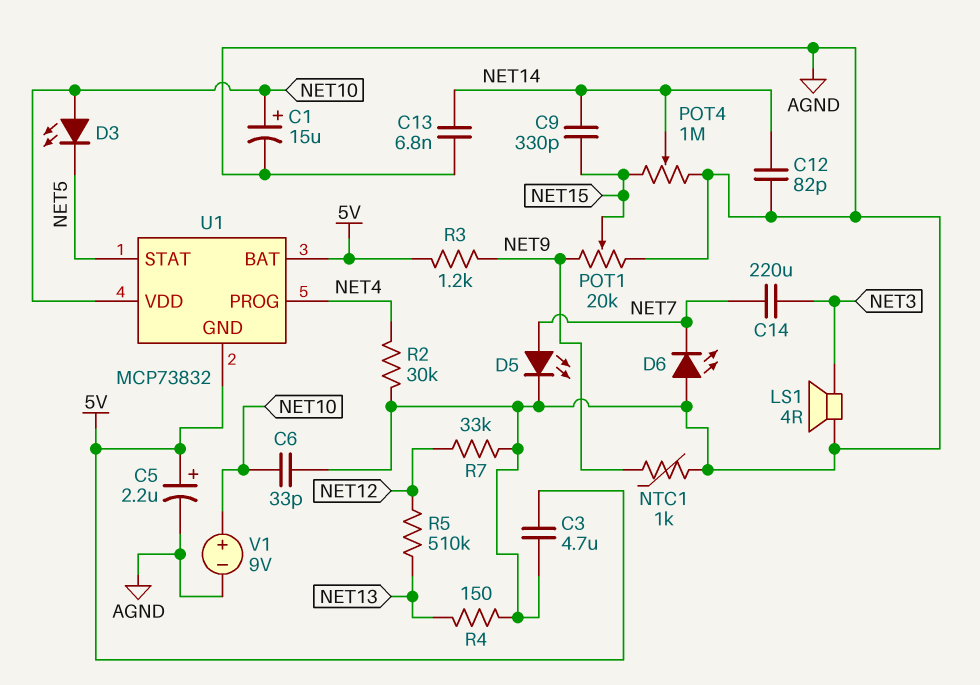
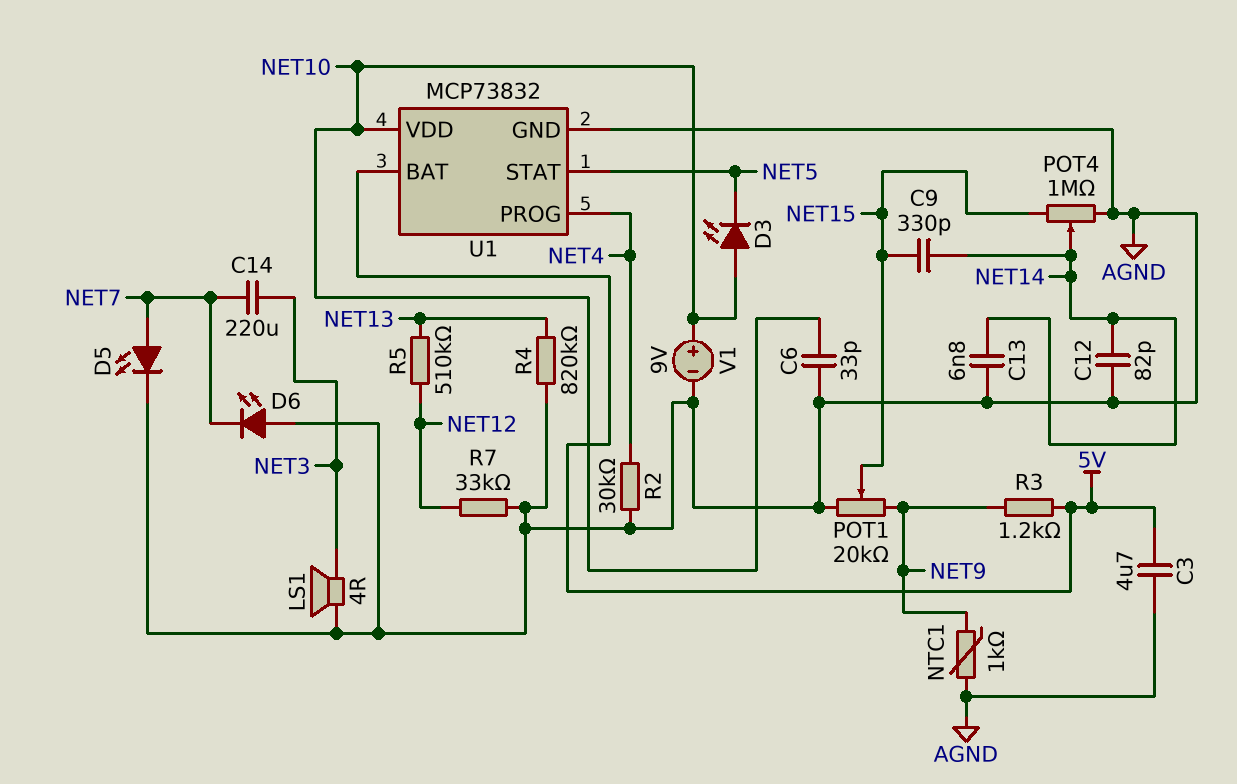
C1: 15uF (plus NET10, minus AGND) -> none
C5: 2.2uF (plus 5V, minus AGND) -> none
R4: 150 (AGND, NET13) -> 820k (AGND, NET13)
U1 pin GND: 5V -> AGND

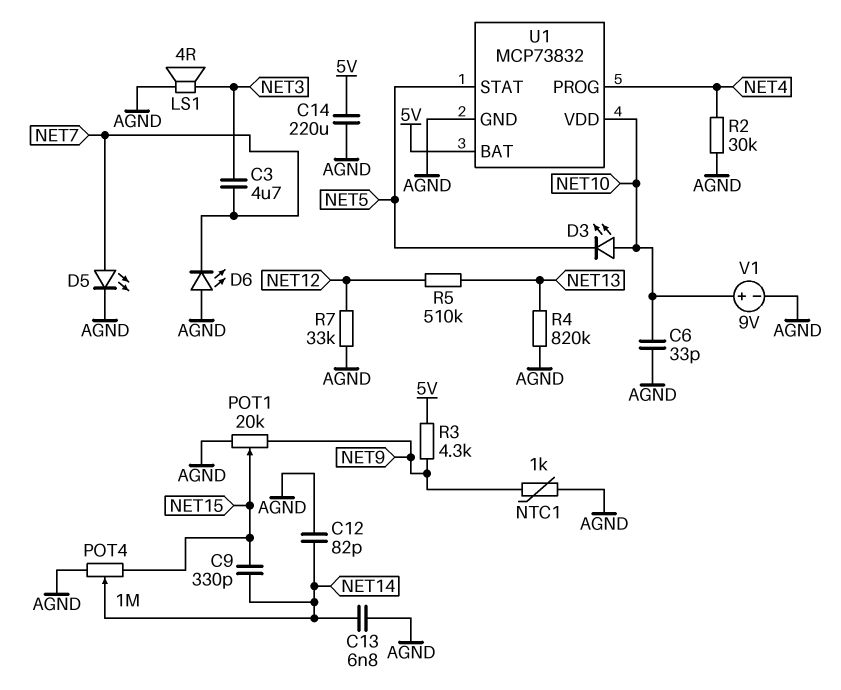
C3: 4.7uF (5V, AGND) -> 4.7uF (NET3, NET7)
C14: 220uF (NET3, NET7) -> 220uF (5V, AGND)
R3: 1.2k (5V, NET9) -> 4.3k (5V, NET9)

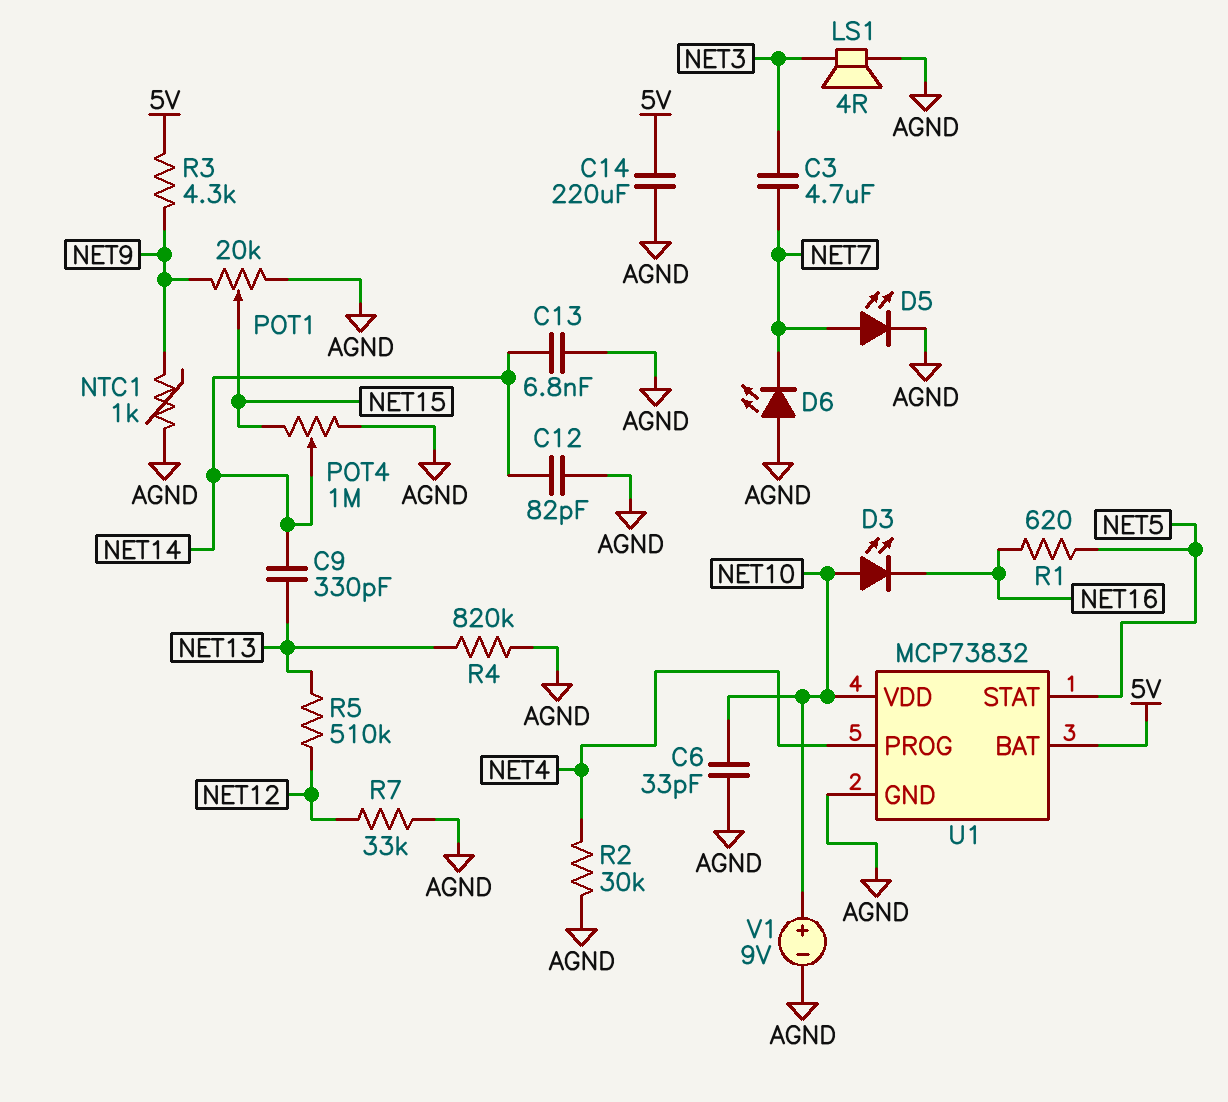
C9: 330pF (NET14, NET15) -> 330pF (NET13, NET14)
D3: LED (A NET10, K NET5) -> LED (A NET10, K NET16)
R1: none -> 620 (NET5, NET16)

